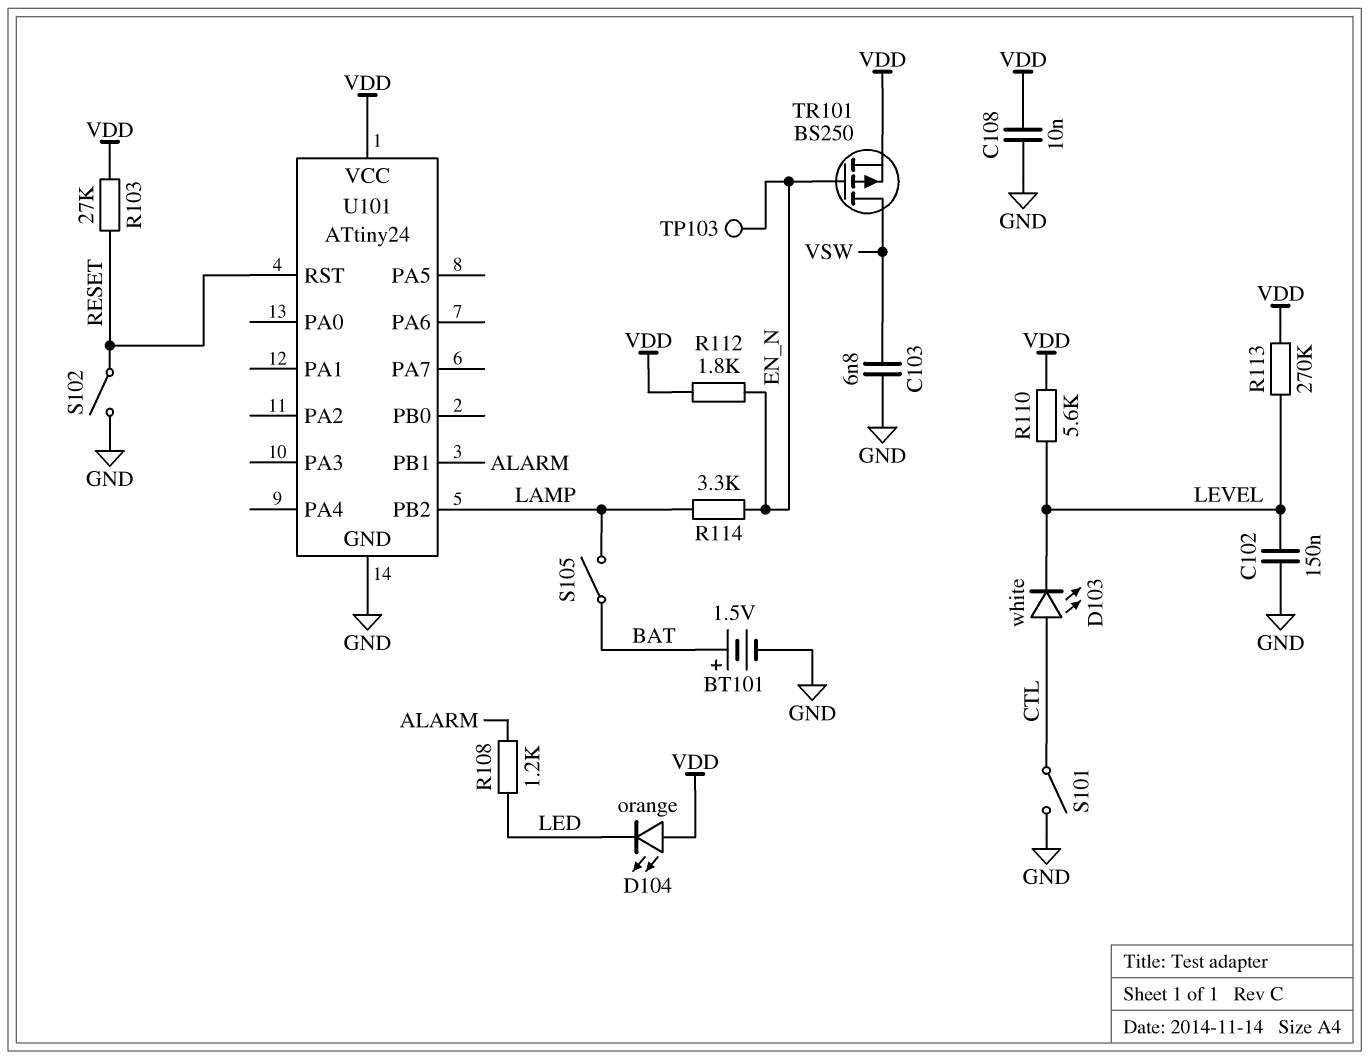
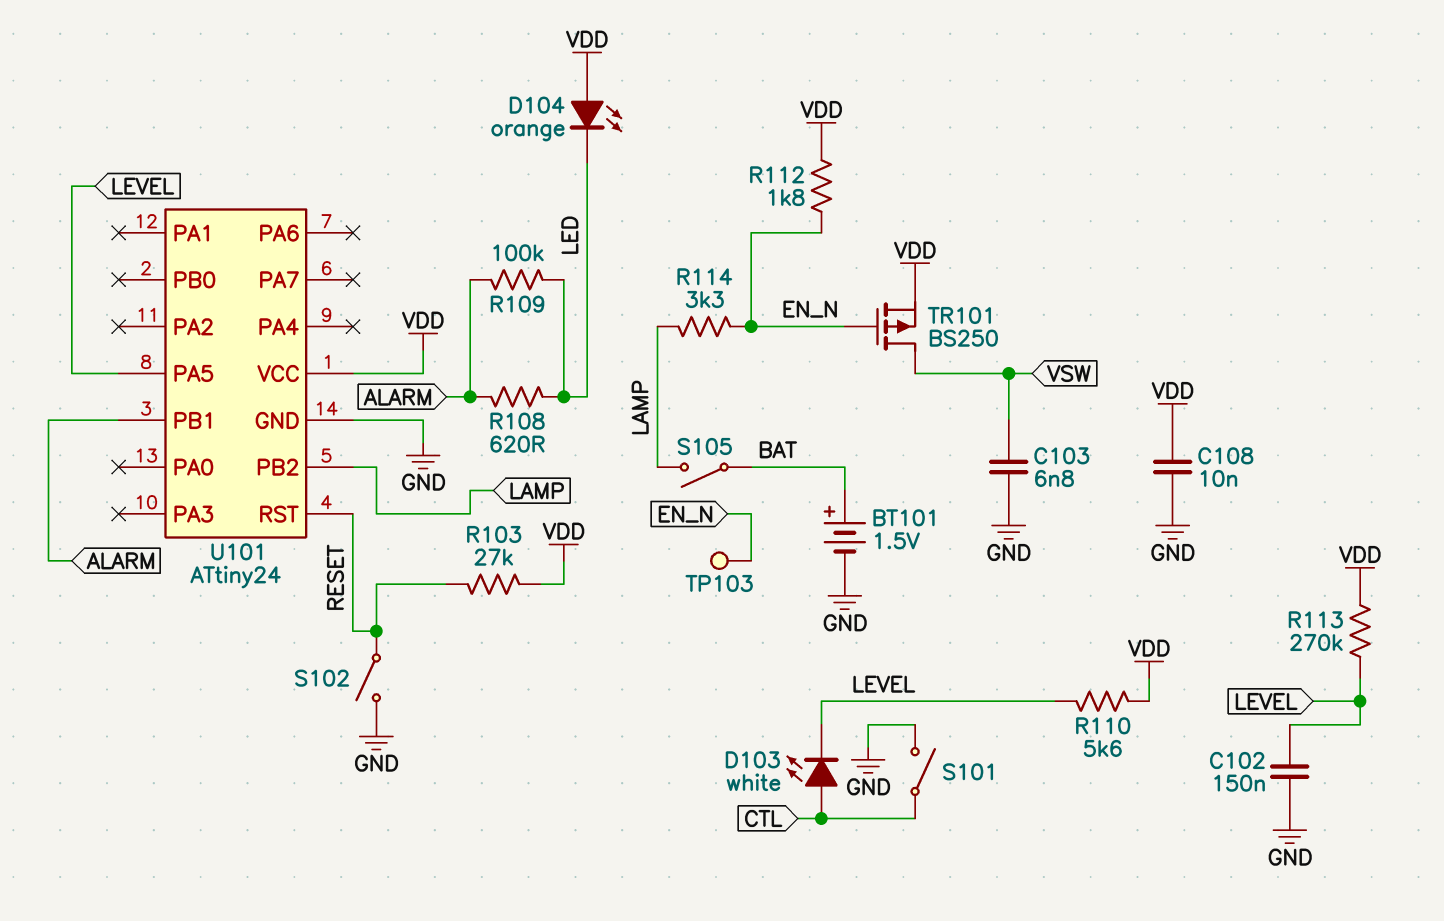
R108: 1.2k (ALARM, LED) -> 620 (ALARM, LED)
R109: none -> 100k (ALARM, LED)
U101 pin PA5: none -> LEVEL

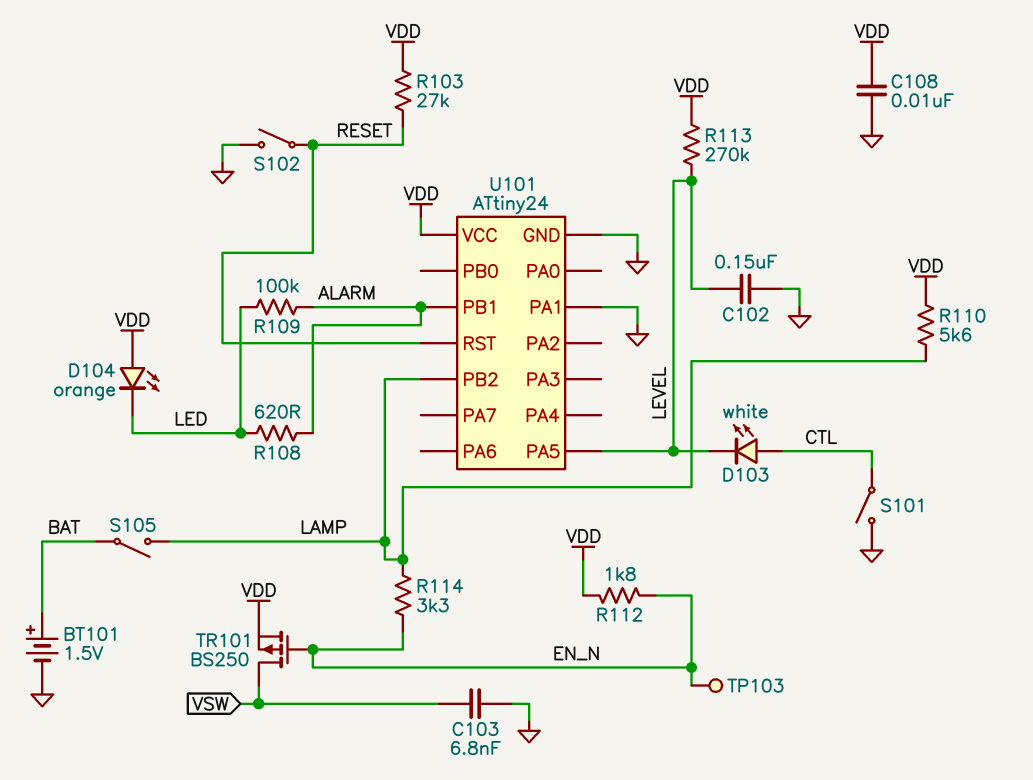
R110: 5.6k (LEVEL, VDD) -> 5.6k (LAMP, VDD)
U101 pin PA1: none -> GND

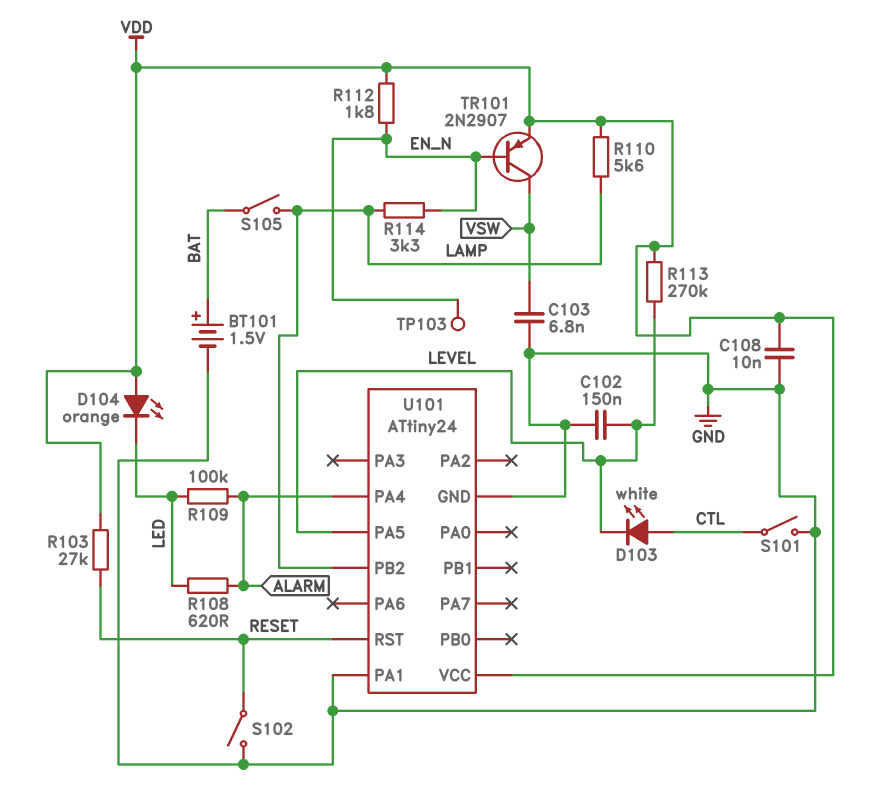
TR101: PMOS BS250 (G EN_N, D VSW, S VDD) -> PNP 2N2907 (B EN_N, C VSW, E VDD)
U101 pin PA4: none -> ALARM
U101 pin PB1: ALARM -> none

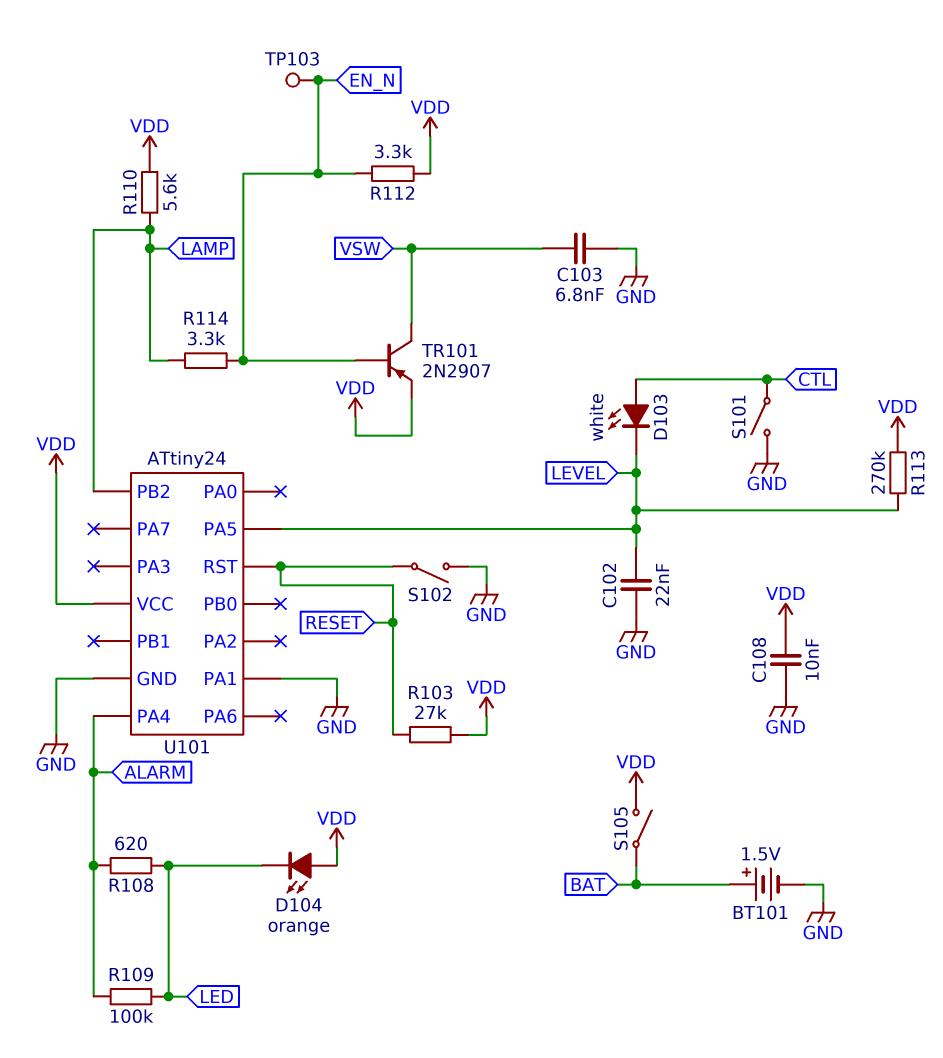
C102: 150nF (GND, LEVEL) -> 22nF (GND, LEVEL)
R112: 1.8k (EN_N, VDD) -> 3.3k (EN_N, VDD)
S105: switch (BAT, LAMP) -> switch (BAT, VDD)

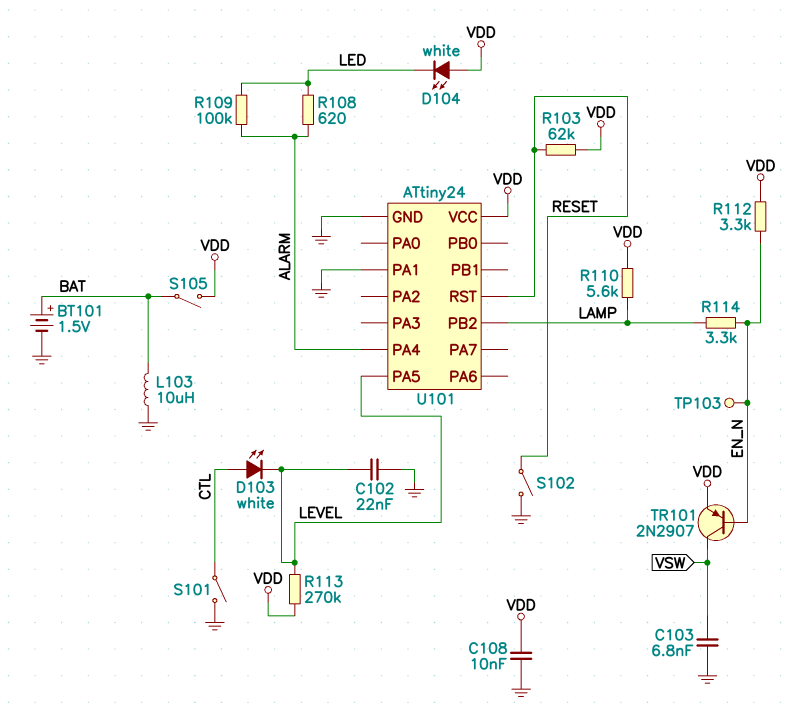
D104: LED orange (A VDD, K LED) -> LED white (A VDD, K LED)
L103: none -> 10uH (BAT, GND)
R103: 27k (RESET, VDD) -> 62k (RESET, VDD)

